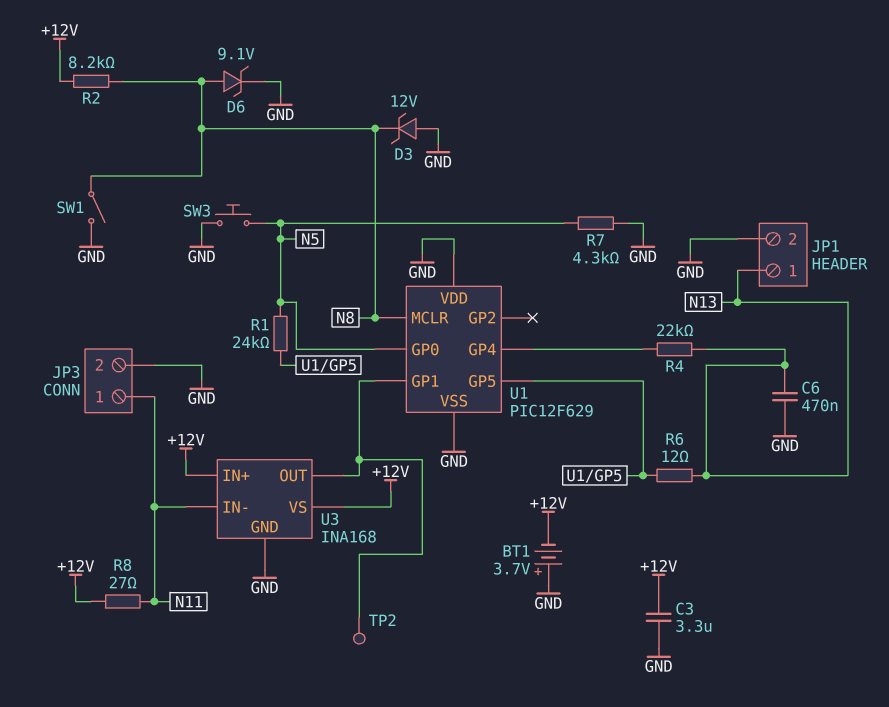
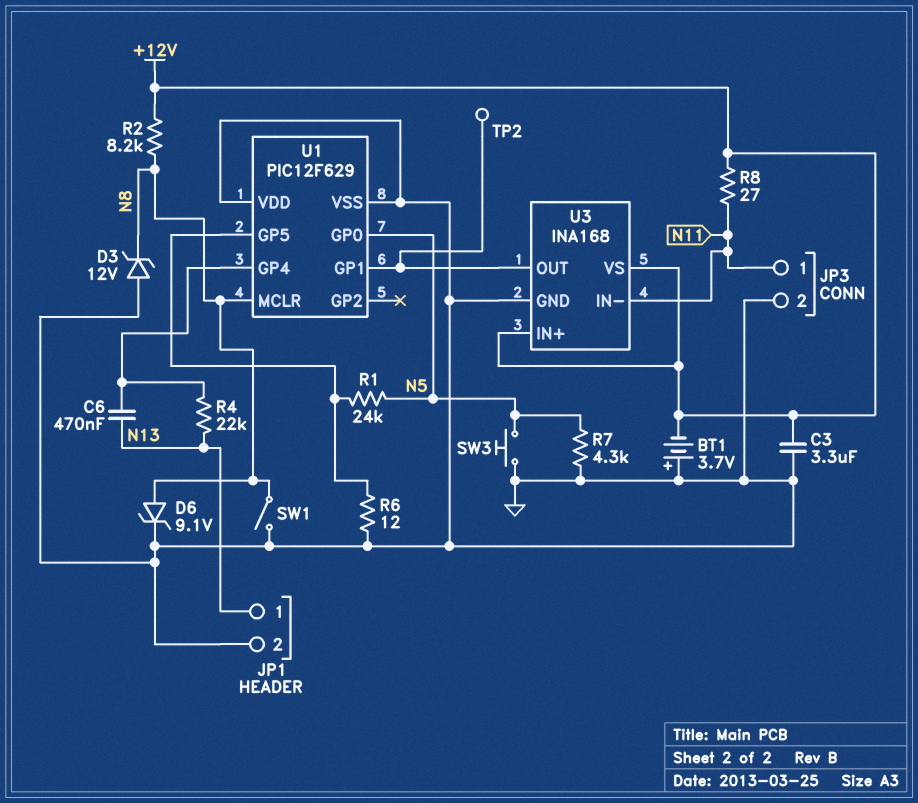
C6: 470nF (GND, N13) -> 470nF (N13, U1/GP4)
R6: 12 (N13, U1/GP5) -> 12 (GND, U1/GP5)

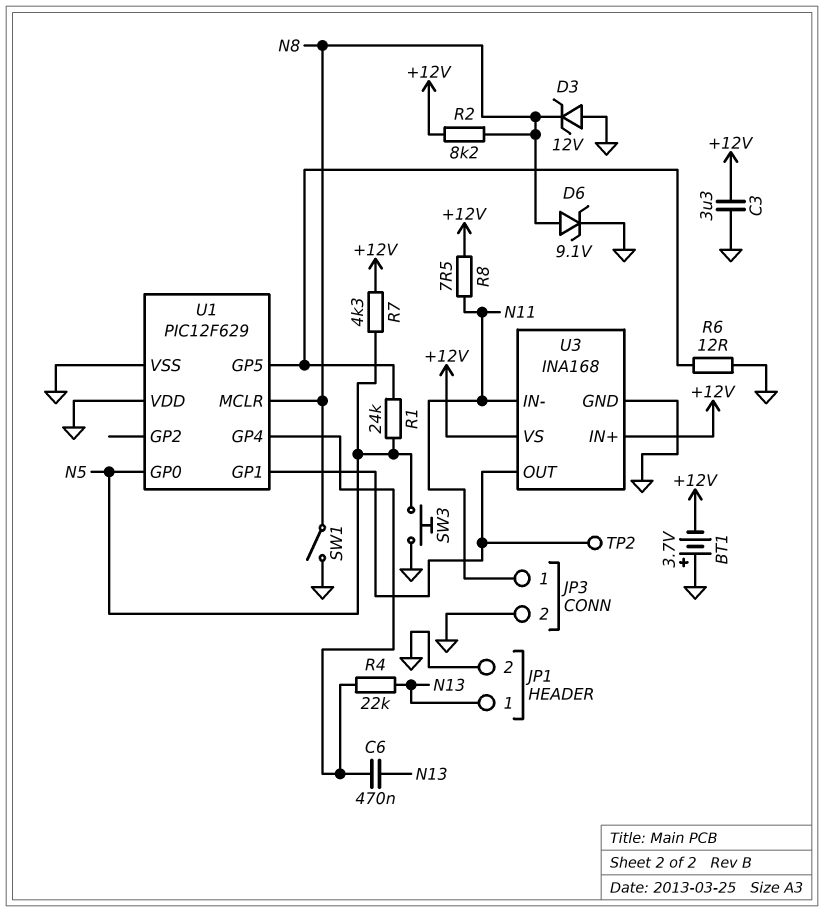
R7: 4.3k (GND, N5) -> 4.3k (+12V, N5)
R8: 27 (+12V, N11) -> 7.5 (+12V, N11)

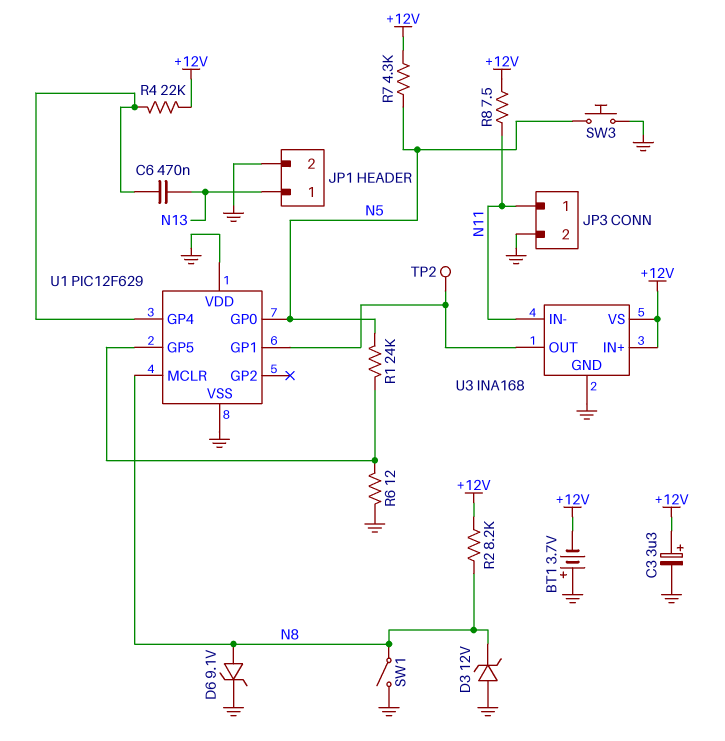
C3: 3.3uF (+12V, GND) -> 3.3uF (plus +12V, minus GND)
R4: 22k (N13, U1/GP4) -> 22k (+12V, U1/GP4)

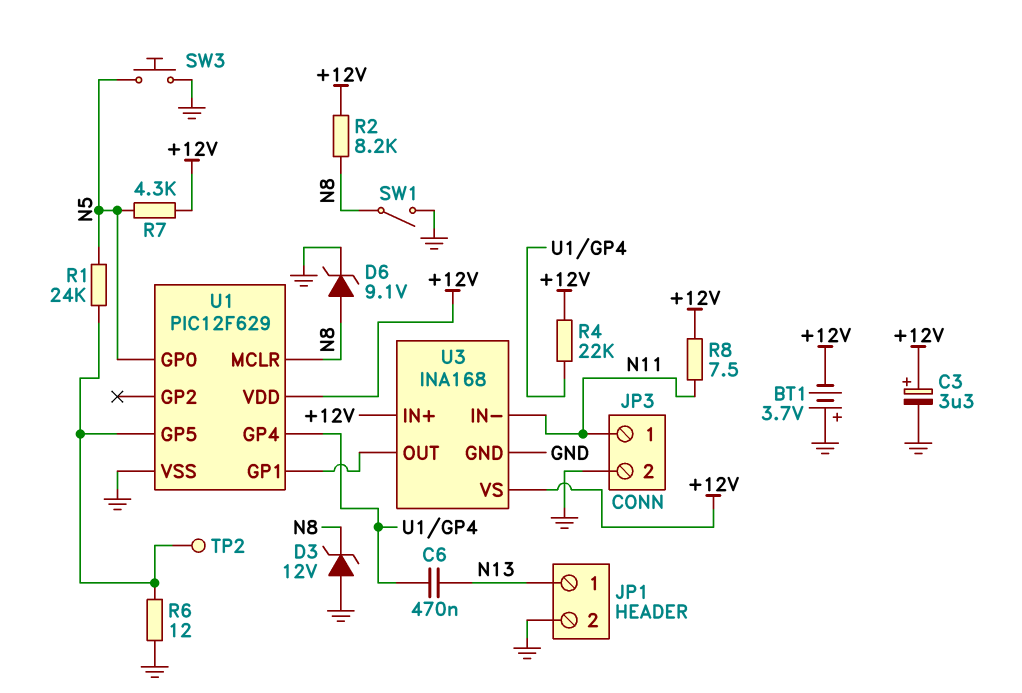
TP2: test point (U1/GP1) -> test point (U1/GP5)
U1 pin VDD: GND -> +12V

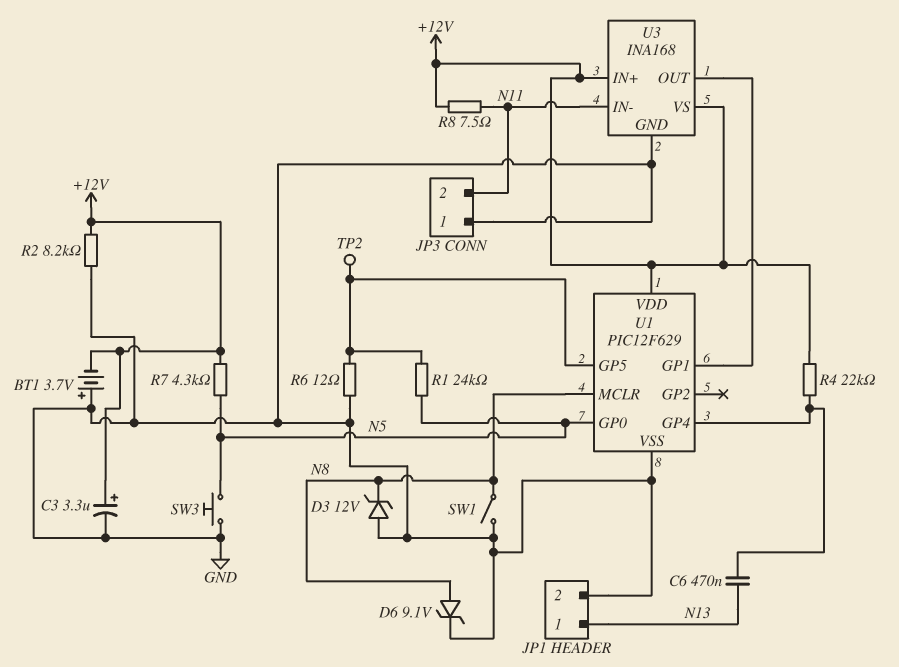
JP3 pin 1: N11 -> GND
JP3 pin 2: GND -> N11
R2: 8.2k (+12V, N8) -> 8.2k (+12V, GND)

